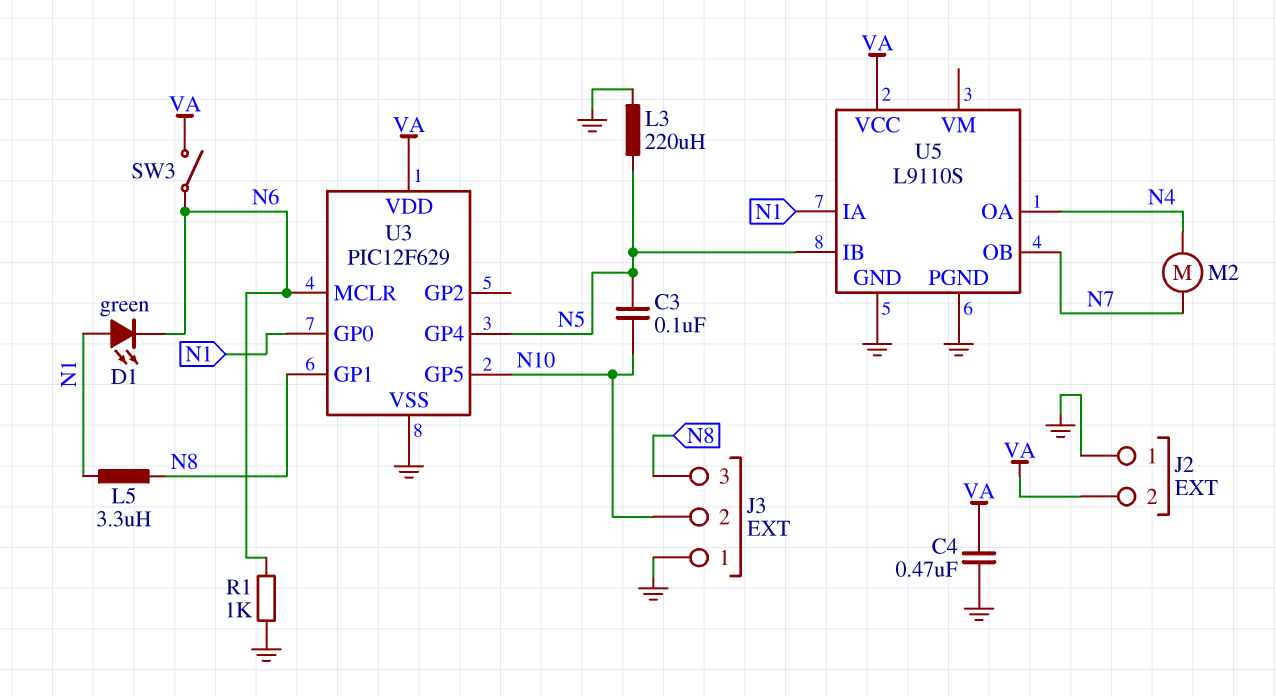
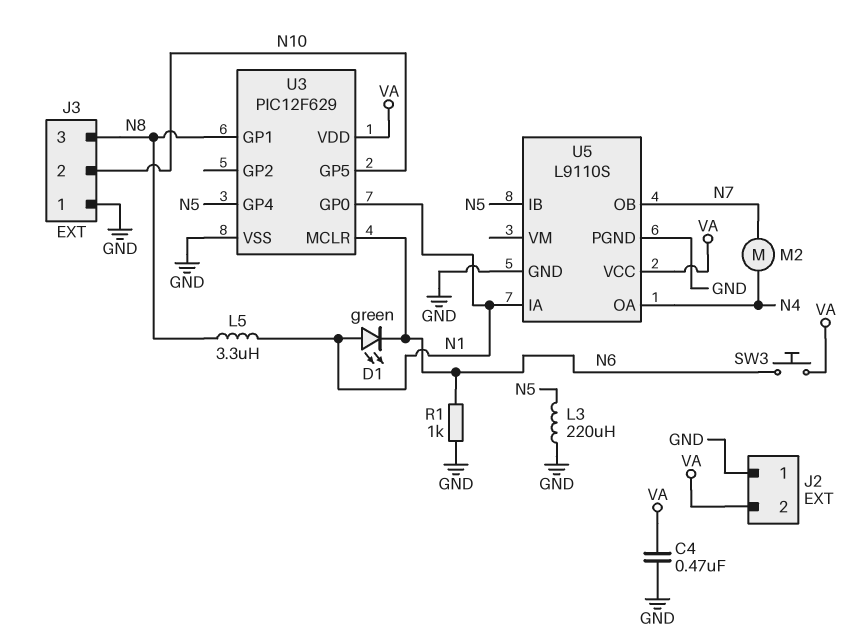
C3: 100nF (N5, N10) -> none
SW3: switch (N6, VA) -> button (N6, VA)

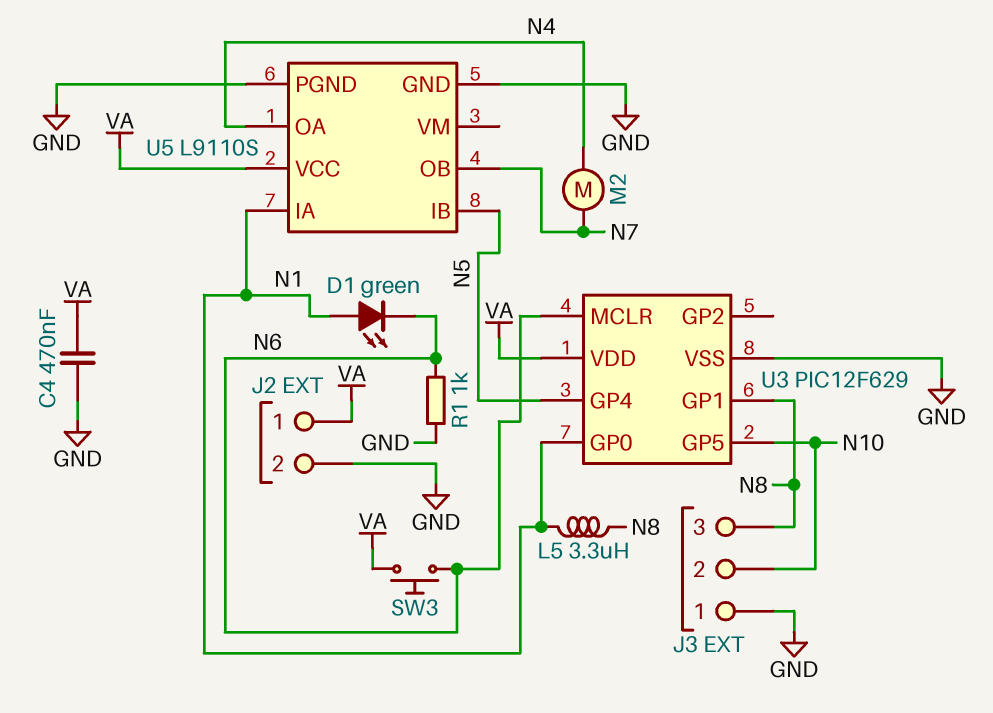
J2 pin 1: GND -> VA
J2 pin 2: VA -> GND
L3: 220uH (GND, N5) -> none

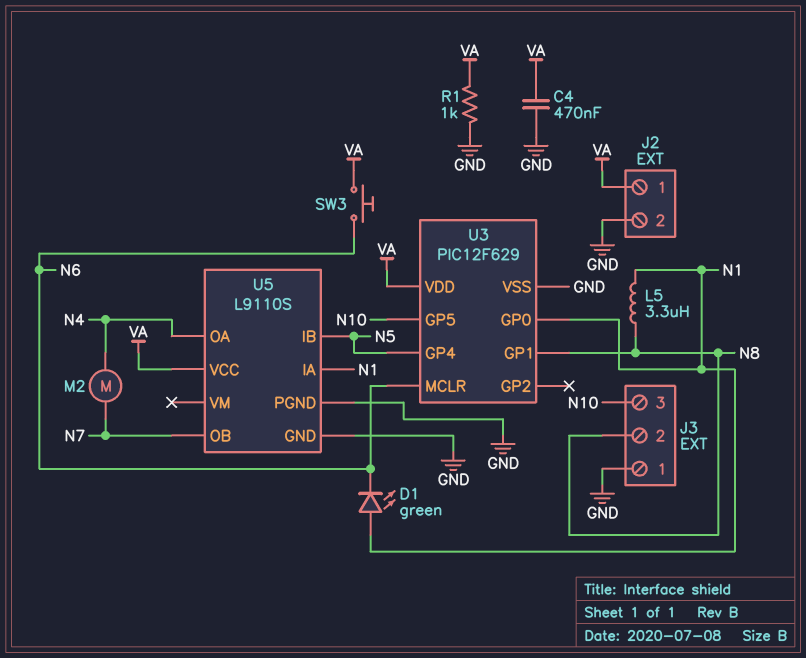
J3 pin 2: N10 -> N8
J3 pin 3: N8 -> N10
R1: 1k (GND, N6) -> 1k (GND, VA)

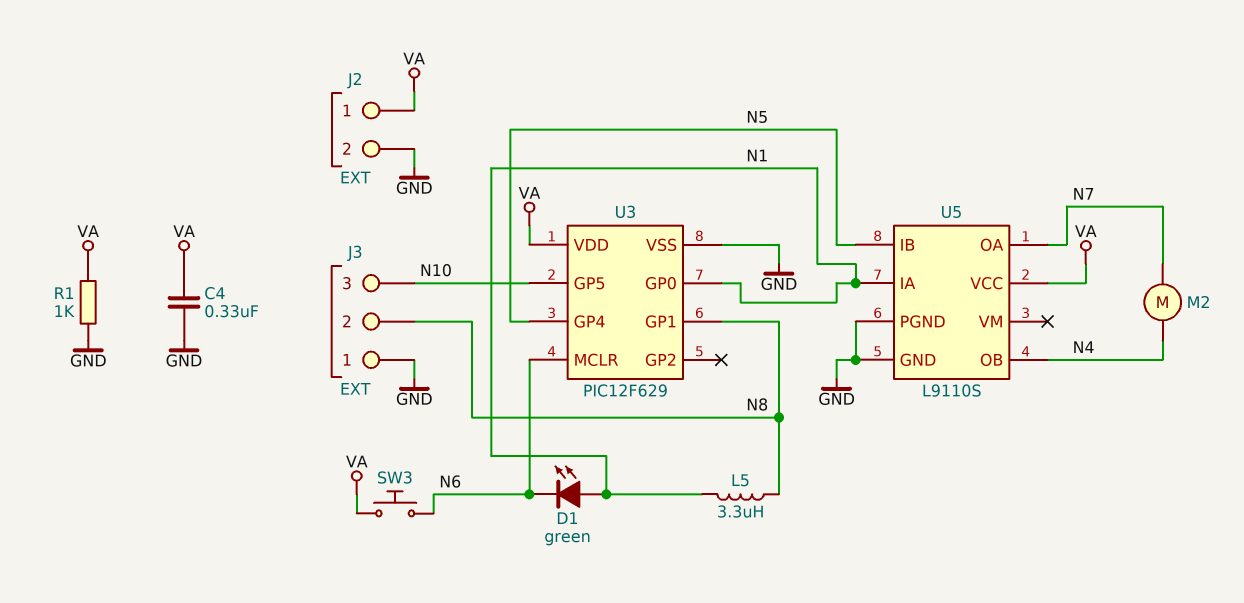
C4: 470nF (GND, VA) -> 330nF (GND, VA)
U5 pin OA: N4 -> N7
U5 pin OB: N7 -> N4

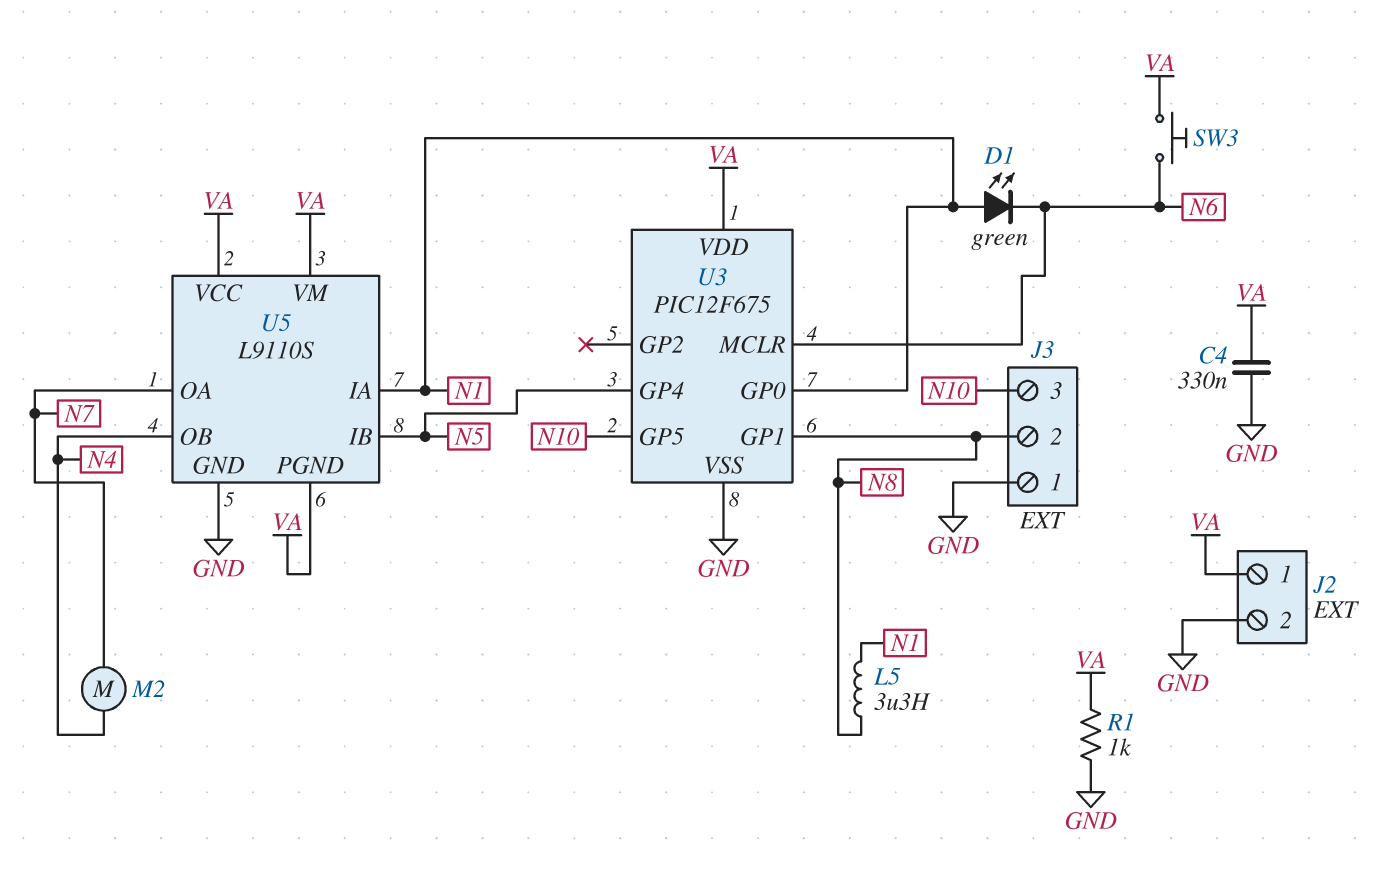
U3: PIC12F629 -> PIC12F675
U5 pin PGND: GND -> VA
U5 pin VM: none -> VA

